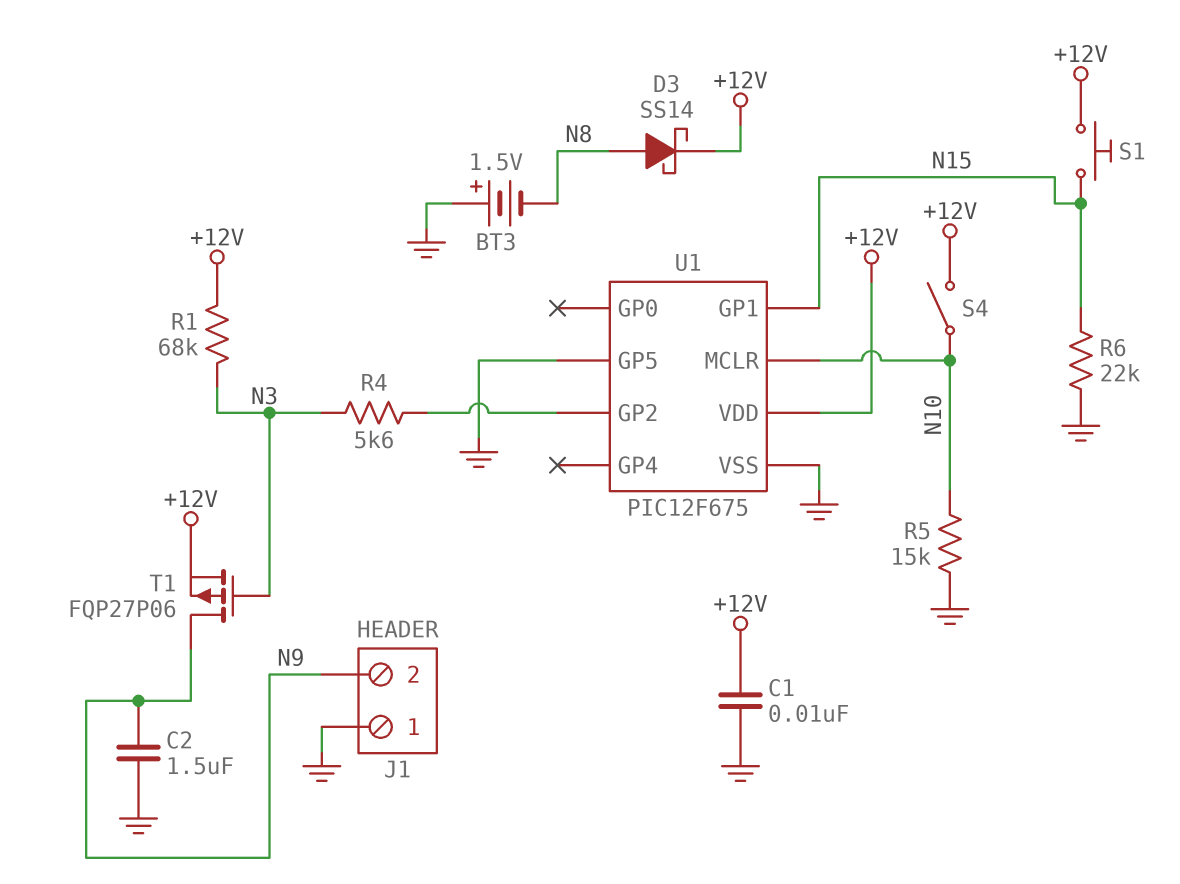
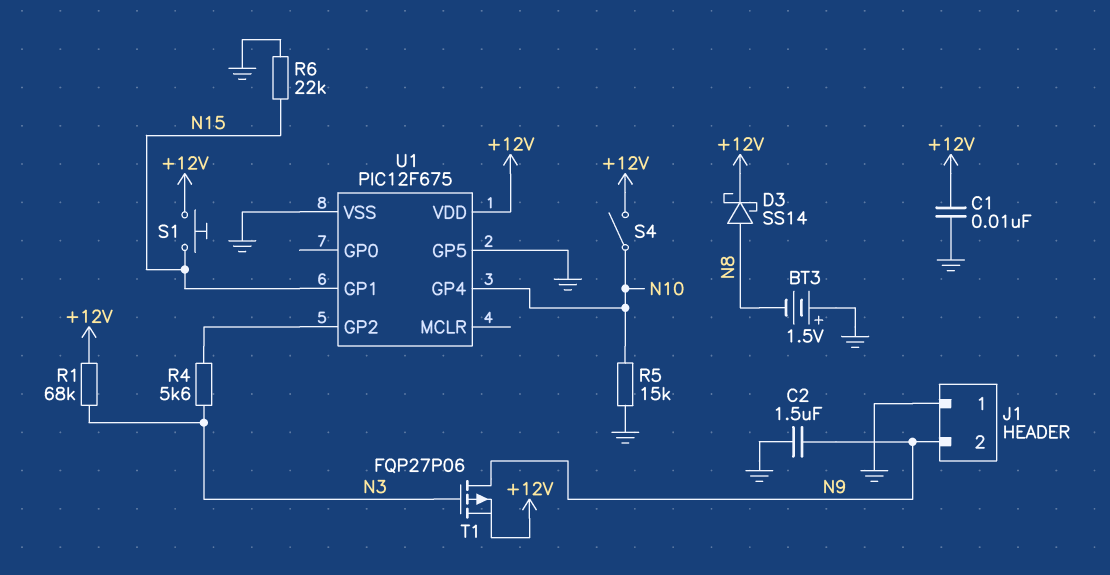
U1 pin GP4: none -> N10
U1 pin MCLR: N10 -> none

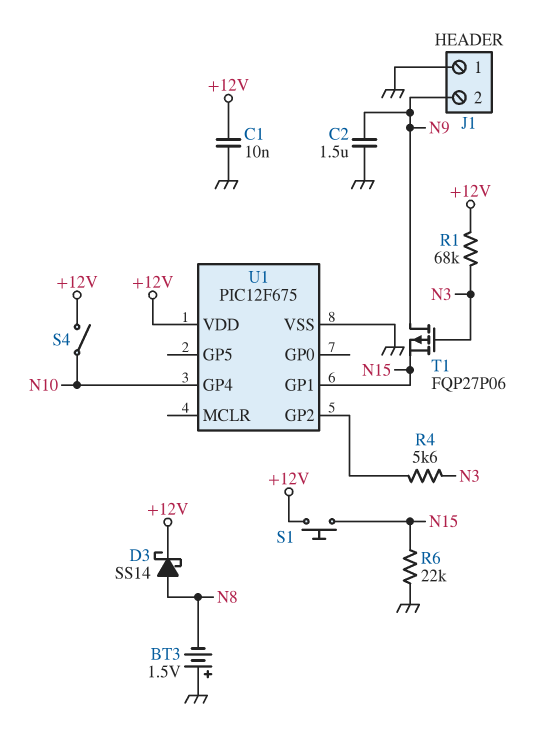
R5: 15k (GND, N10) -> none
T1: PMOS FQP27P06 (G N3, D N9, S +12V) -> PMOS FQP27P06 (G N3, D N9, S N15)
U1 pin GP5: GND -> none

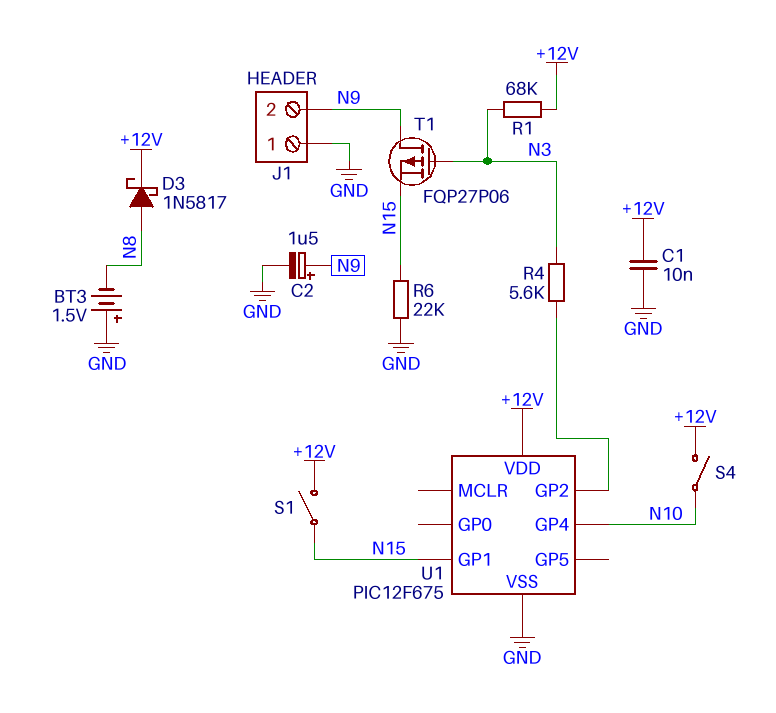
C2: 1.5uF (GND, N9) -> 1.5uF (plus N9, minus GND)
D3: schottky SS14 (A N8, K +12V) -> schottky 1N5817 (A N8, K +12V)
S1: button (+12V, N15) -> switch (+12V, N15)

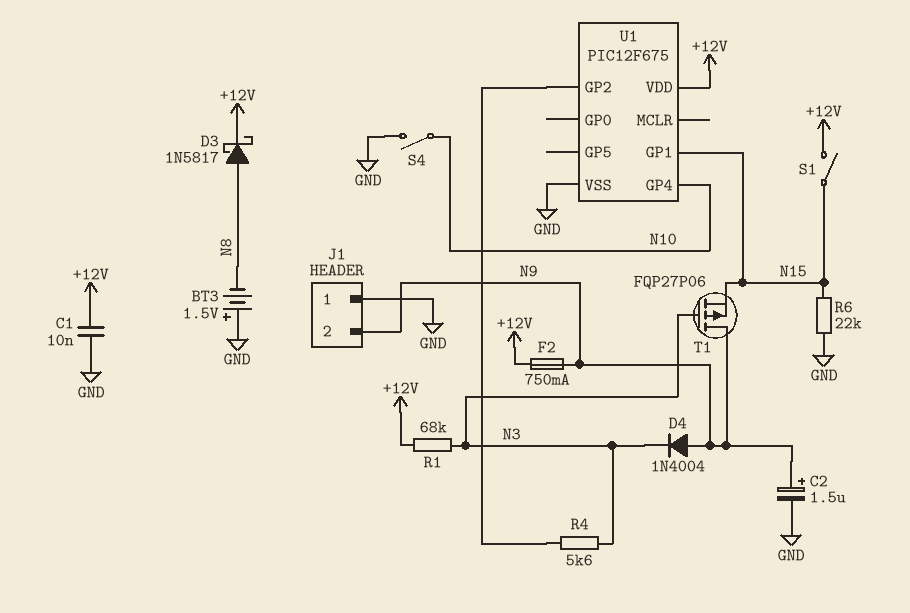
D4: none -> diode 1N4004 (A N9, K N3)
F2: none -> 750mA (+12V, N9)
S4: switch (+12V, N10) -> switch (GND, N10)

